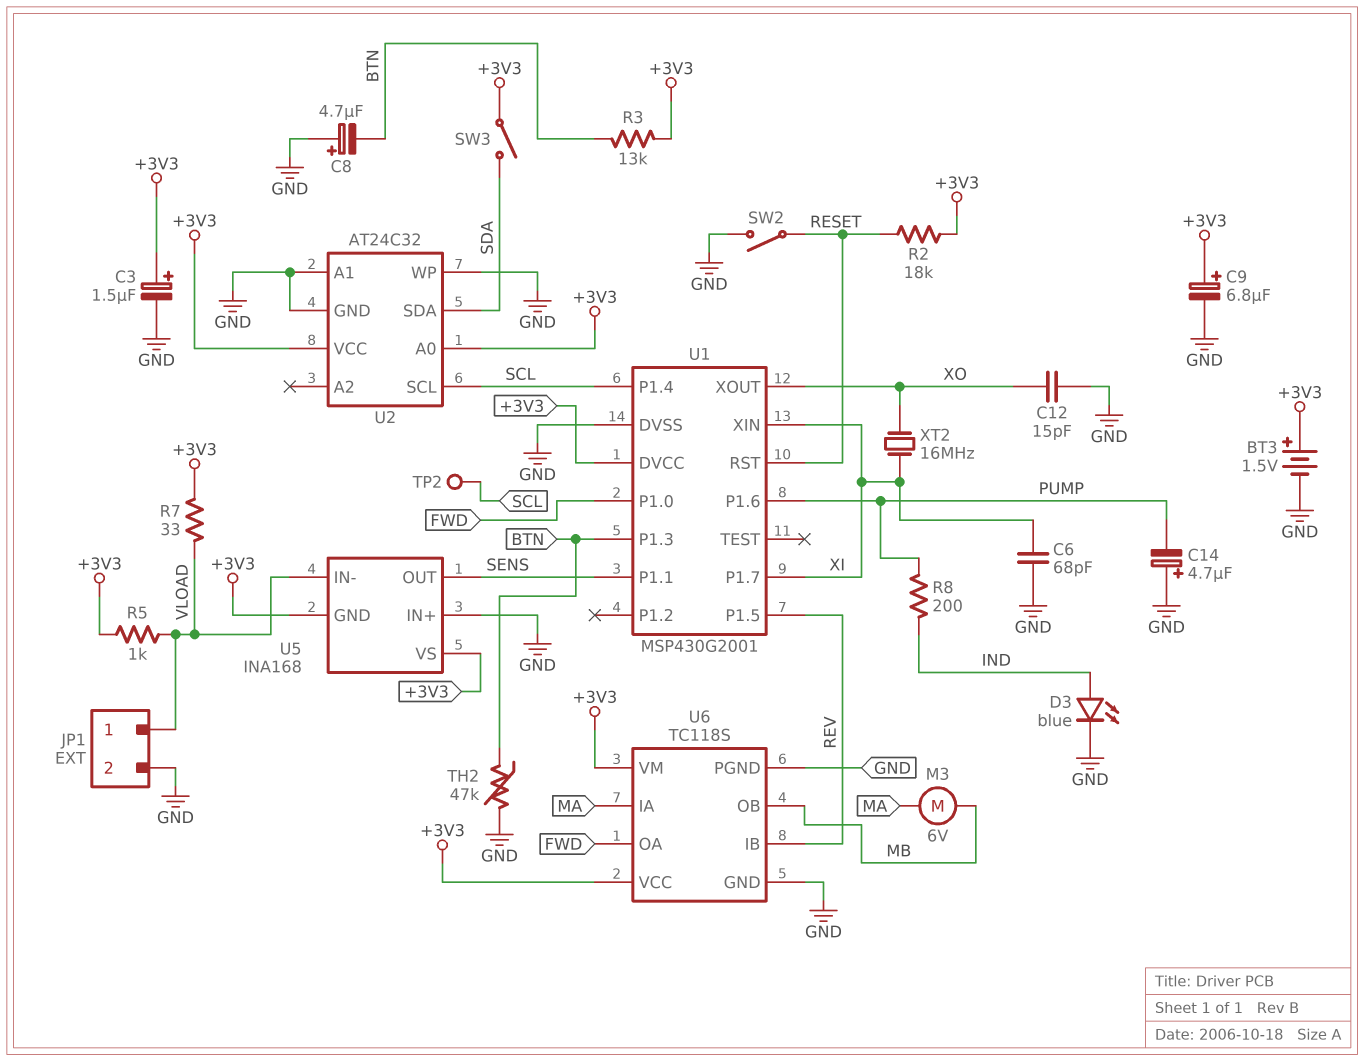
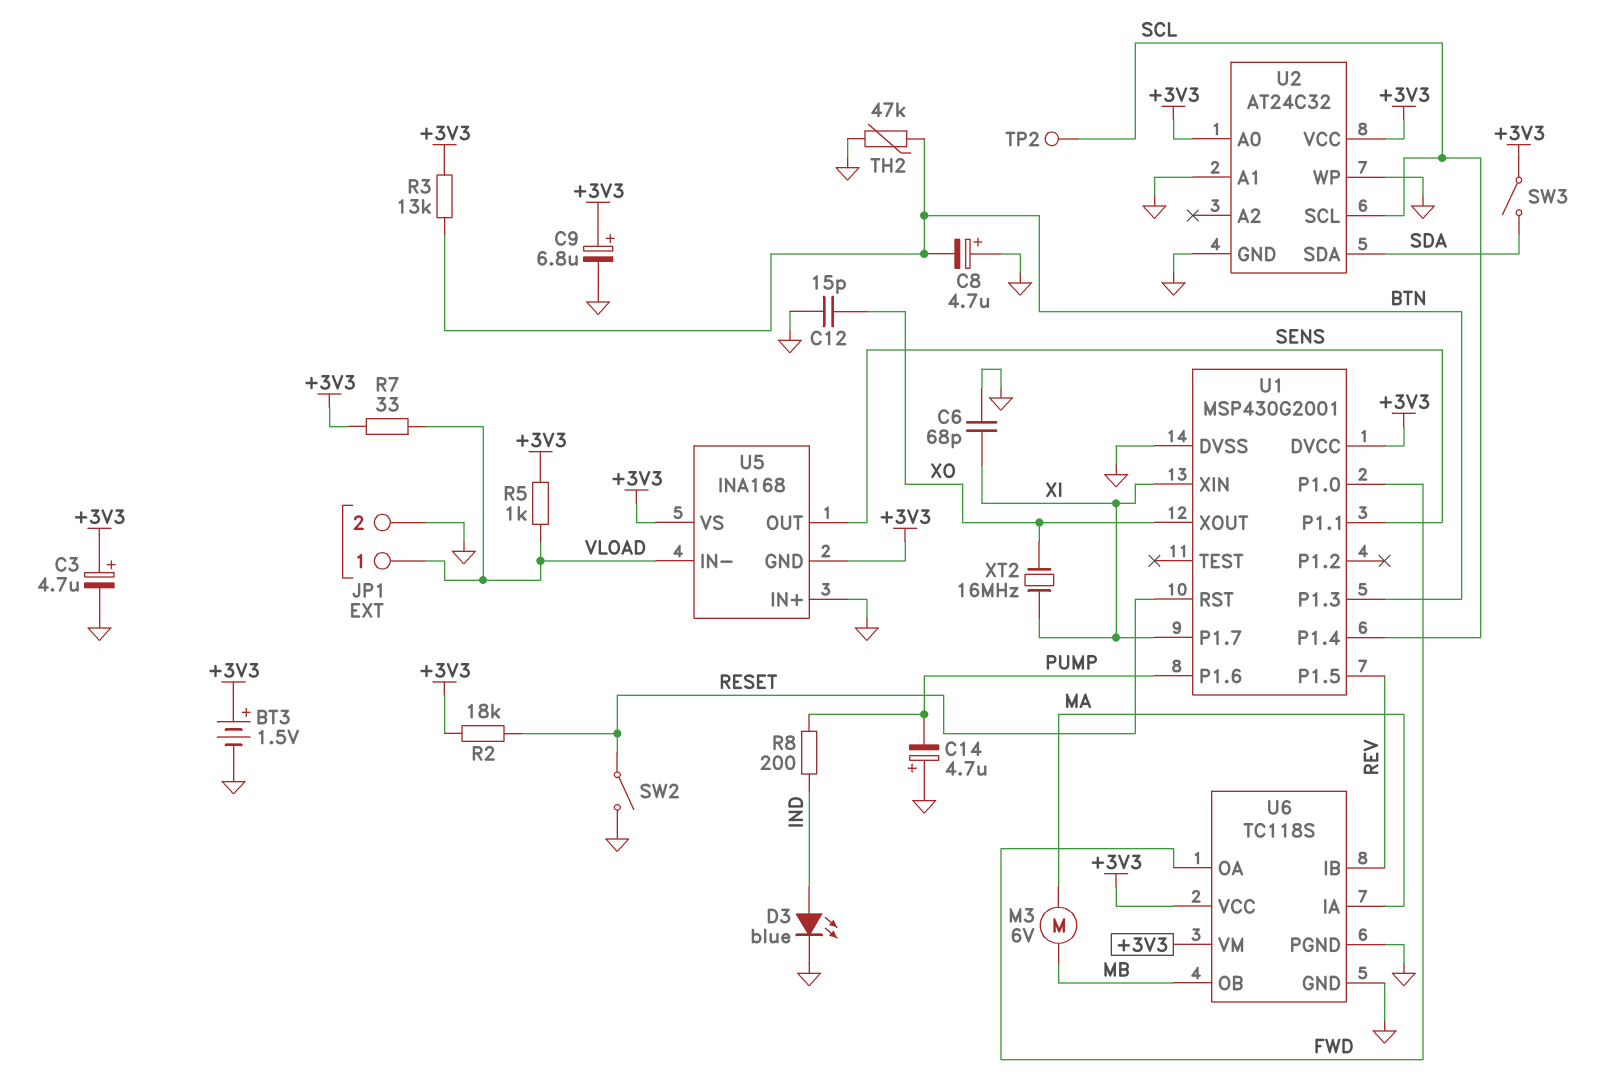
C3: 1.5uF (plus +3V3, minus GND) -> 4.7uF (plus +3V3, minus GND)

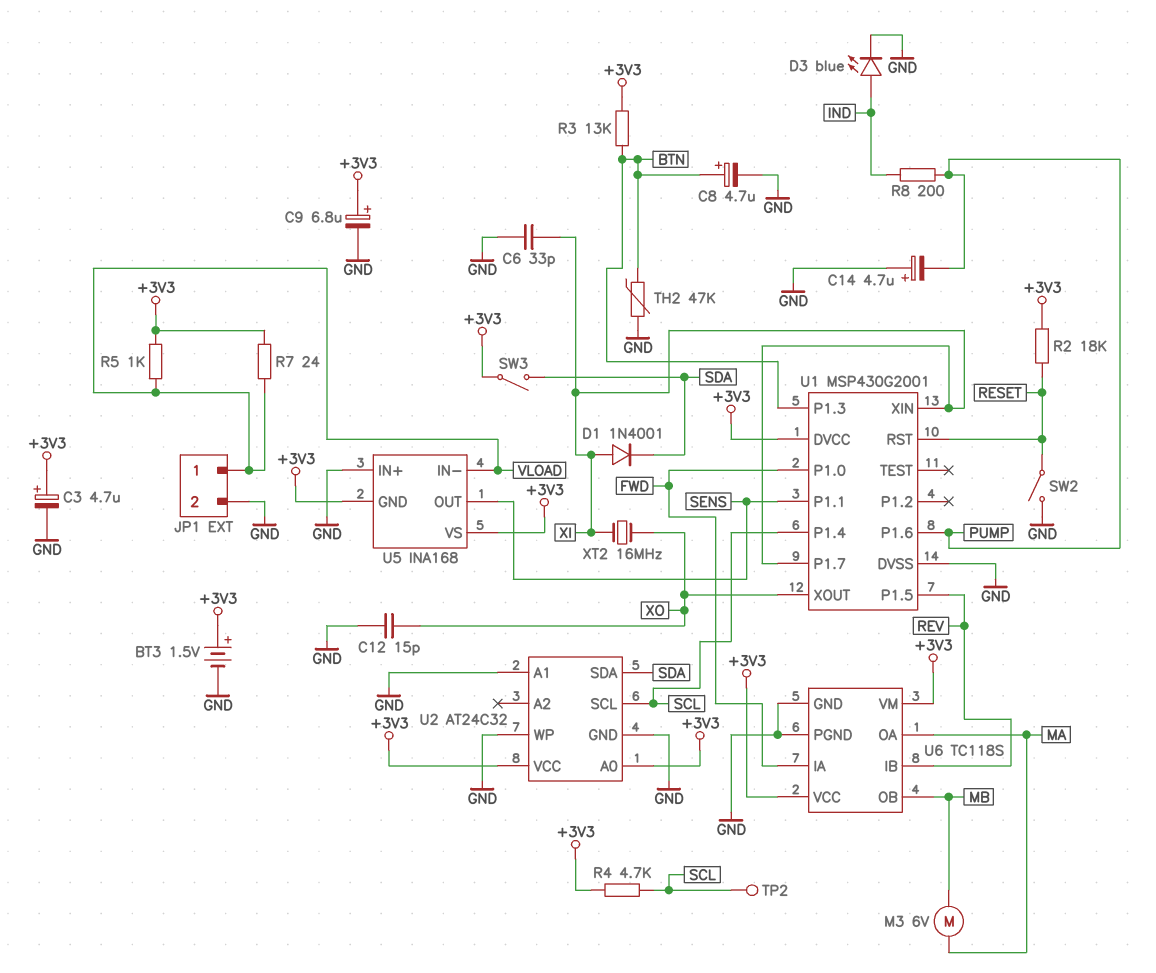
C6: 68pF (GND, XI) -> 33pF (GND, XI)
C8: 4.7uF (plus GND, minus BTN) -> 4.7uF (plus BTN, minus GND)
D1: none -> diode 1N4001 (A XI, K SDA)
R4: none -> 4.7k (+3V3, SCL)
R7: 33 (+3V3, VLOAD) -> 24 (+3V3, VLOAD)
U6 pin IA: MA -> FWD
U6 pin OA: FWD -> MA

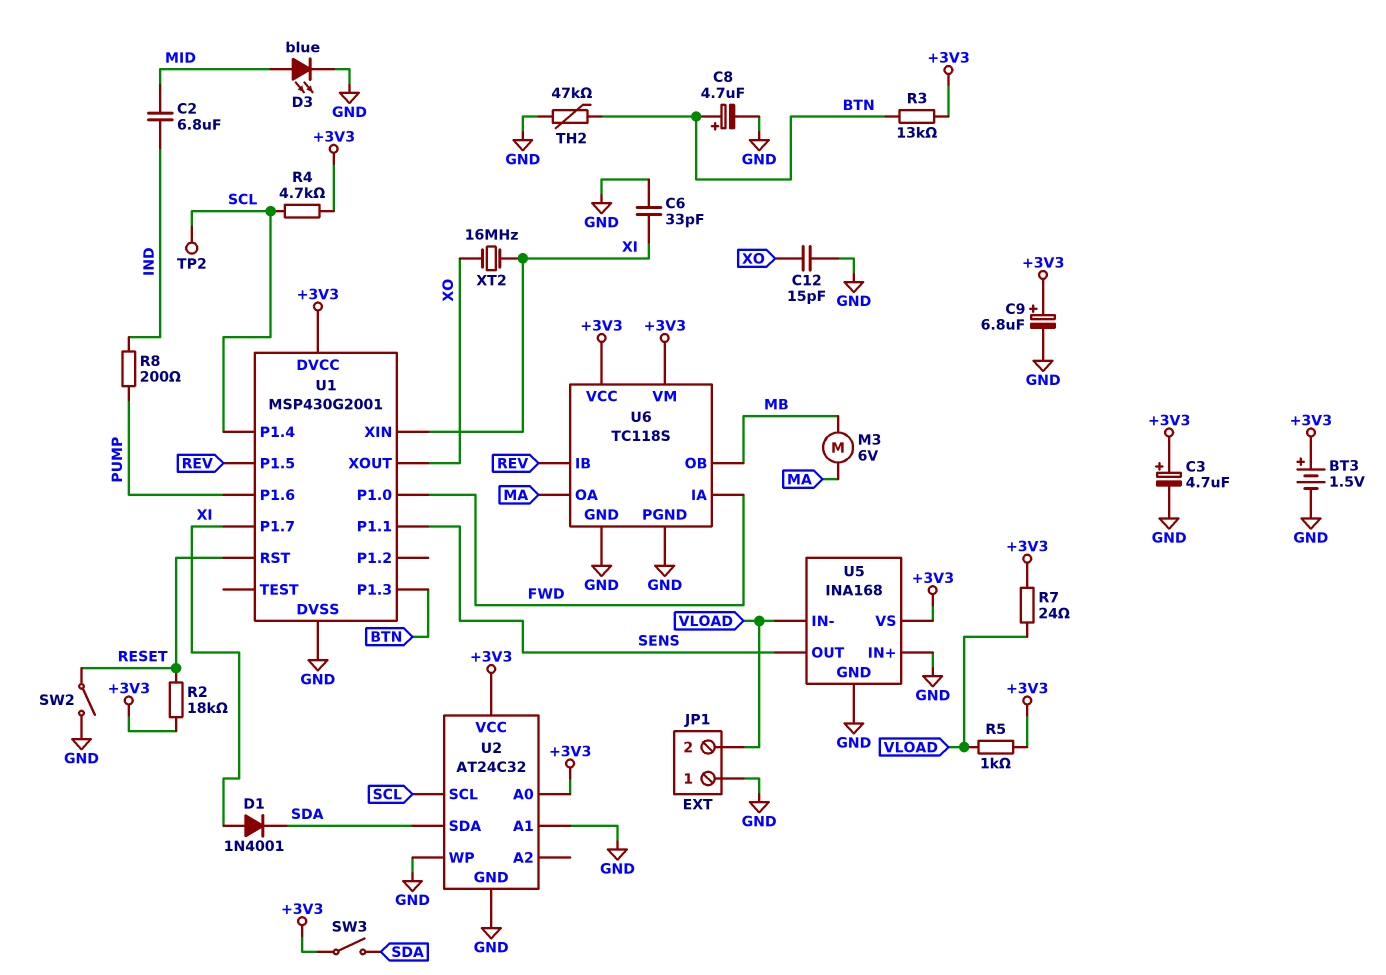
C2: none -> 6.8uF (IND, MID)
C14: 4.7uF (plus GND, minus PUMP) -> none
D3: LED blue (A IND, K GND) -> LED blue (A MID, K GND)
JP1 pin 1: VLOAD -> GND
JP1 pin 2: GND -> VLOAD
U5 pin GND: +3V3 -> GND

